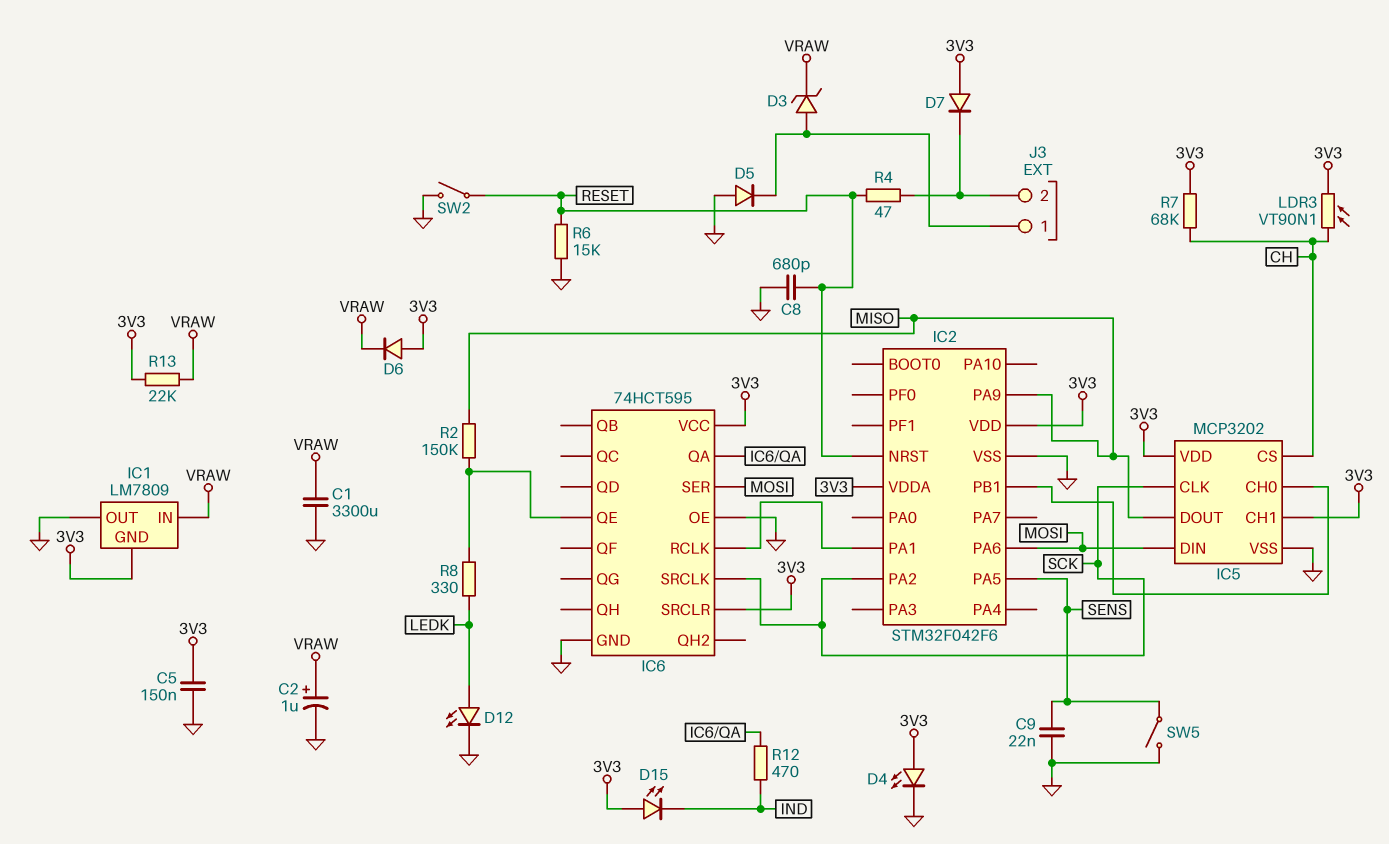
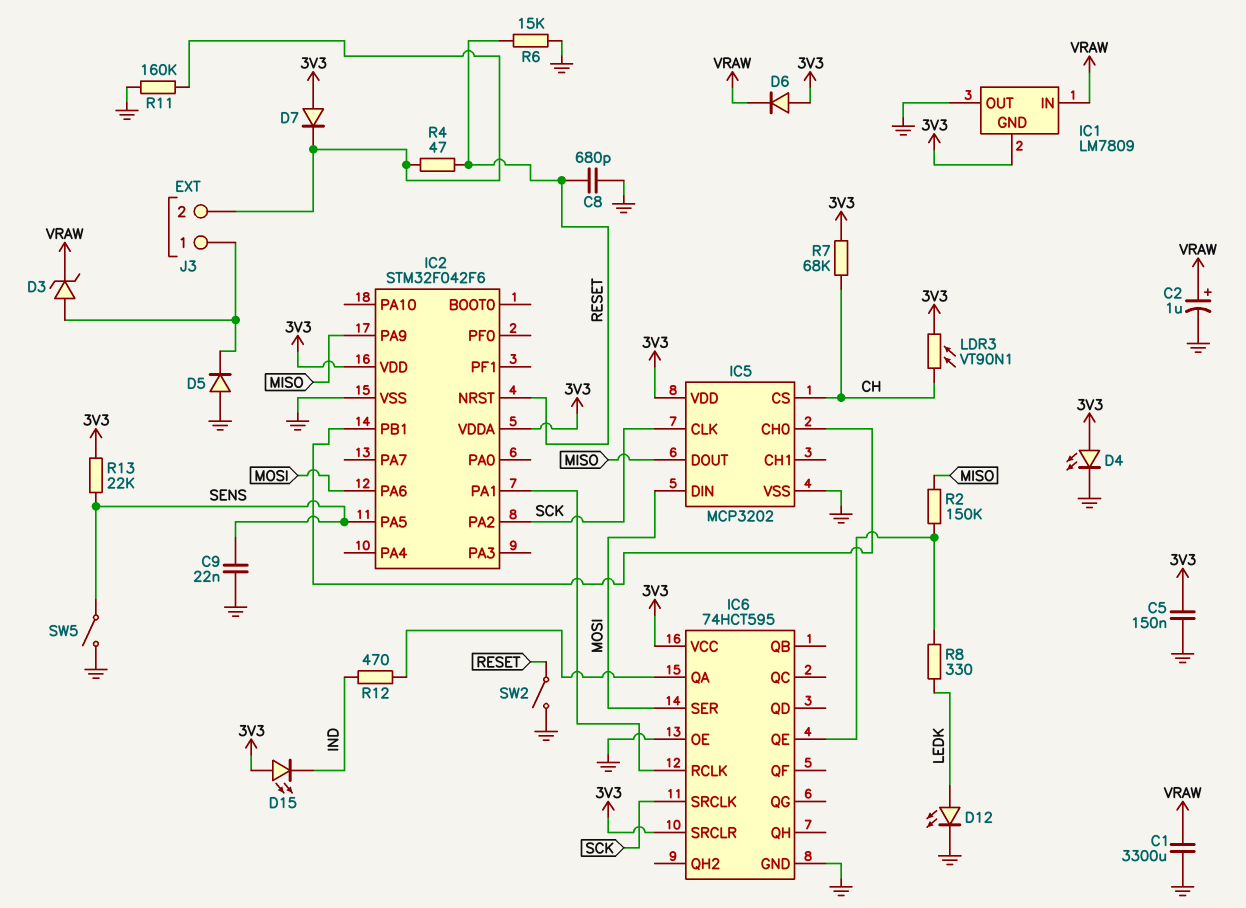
IC5 pin CH1: 3V3 -> none
R11: none -> 160k (GND, J3/2)
R13: 22k (3V3, VRAW) -> 22k (3V3, SENS)

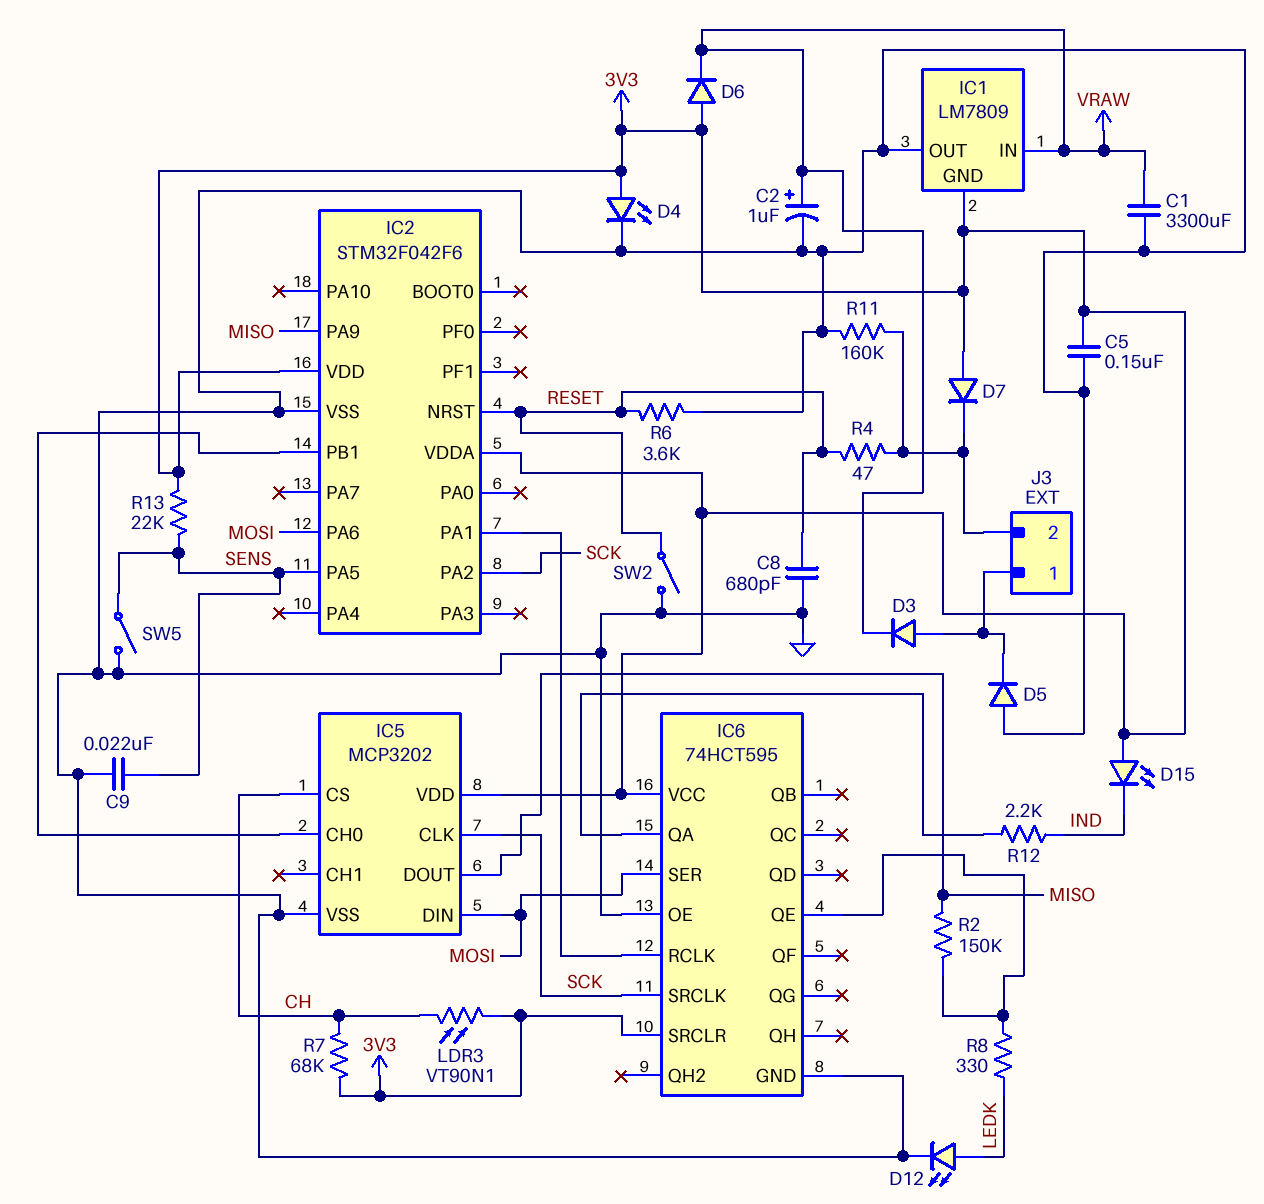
D3: zener (A J3/1, K VRAW) -> diode (A J3/1, K VRAW)
R6: 15k (GND, RESET) -> 3.6k (GND, RESET)
R12: 470 (IC6/QA, IND) -> 2.2k (IC6/QA, IND)

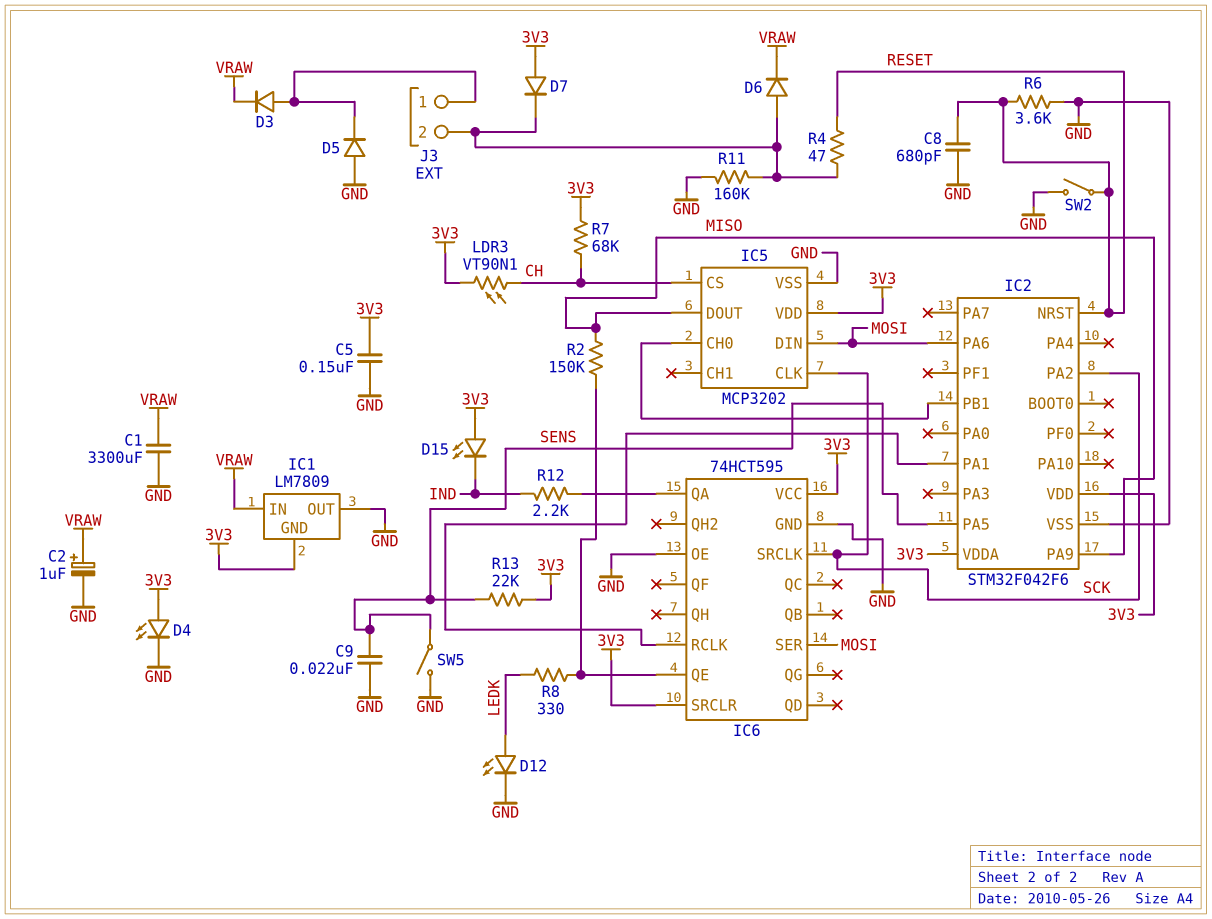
D6: diode (A 3V3, K VRAW) -> diode (A J3/2, K VRAW)

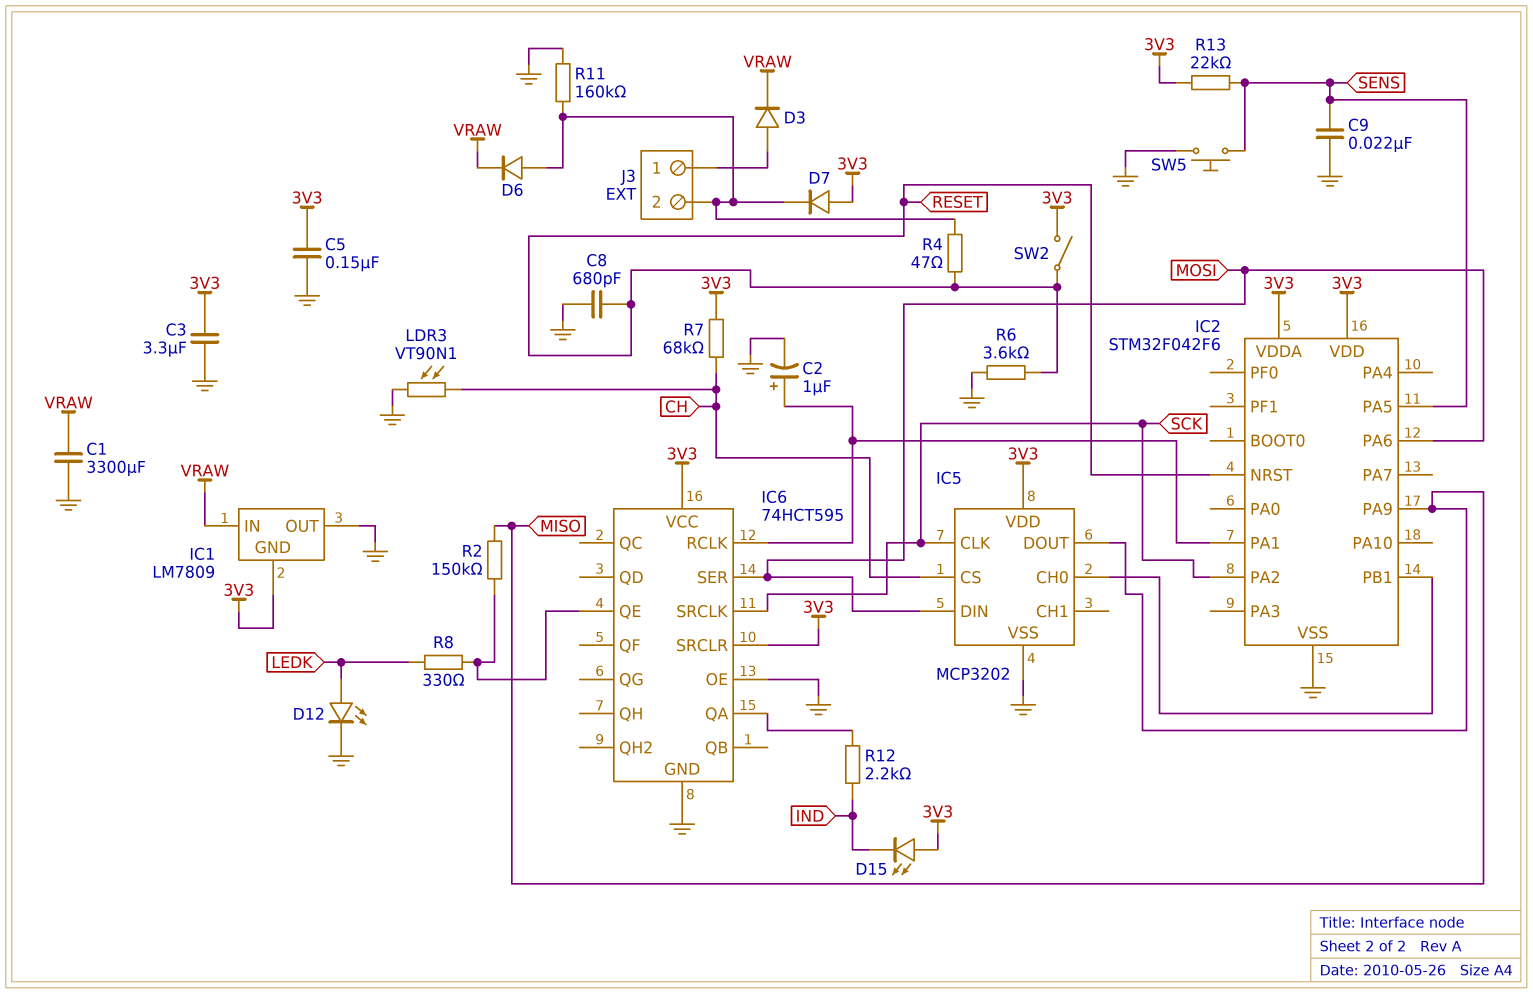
C2: 1uF (plus VRAW, minus GND) -> 1uF (plus IC2/PA1, minus GND)
C3: none -> 3.3uF (3V3, GND)
D4: LED (A 3V3, K GND) -> none
D5: diode (A GND, K J3/1) -> none
LDR3: VT90N1 (3V3, CH) -> VT90N1 (CH, GND)
SW2: switch (GND, RESET) -> switch (3V3, RESET)
SW5: switch (GND, SENS) -> button (GND, SENS)

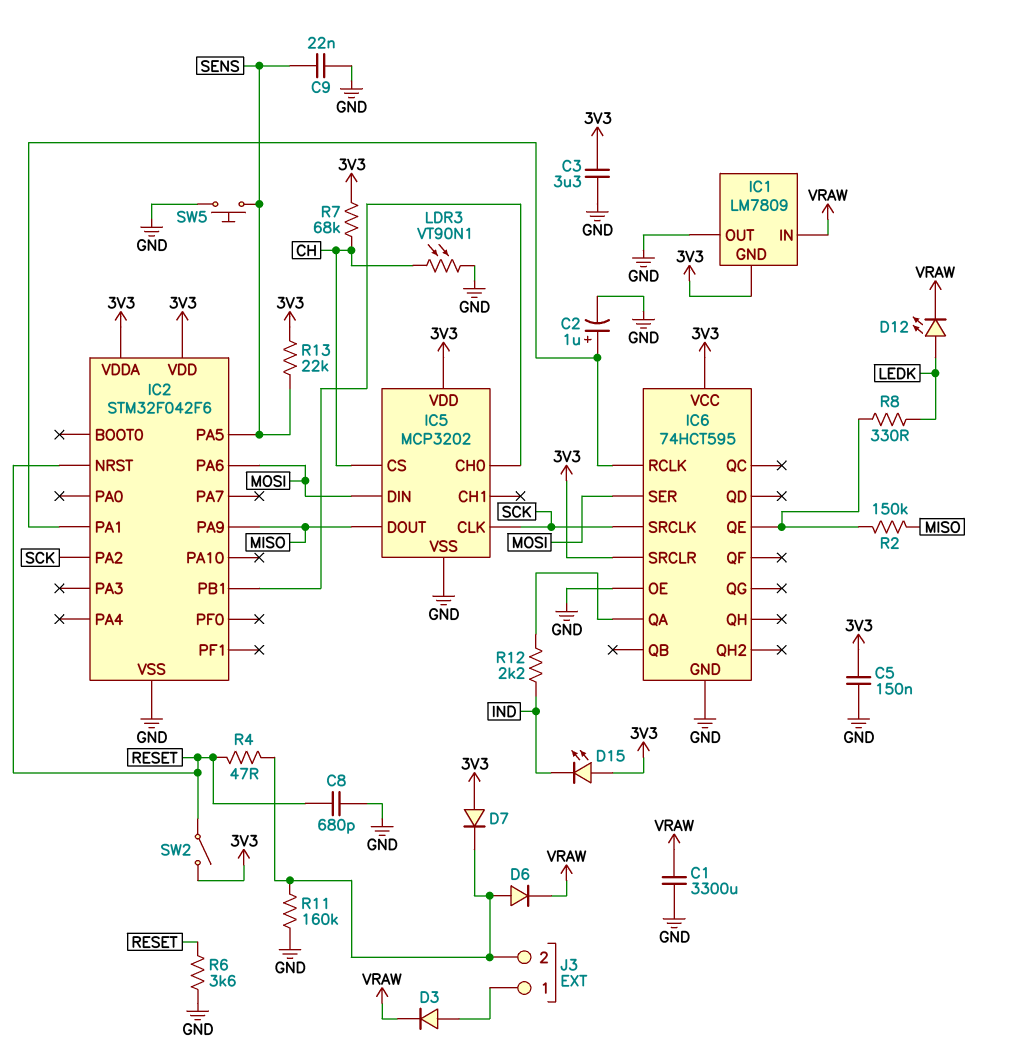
D12: LED (A LEDK, K GND) -> LED (A LEDK, K VRAW)

